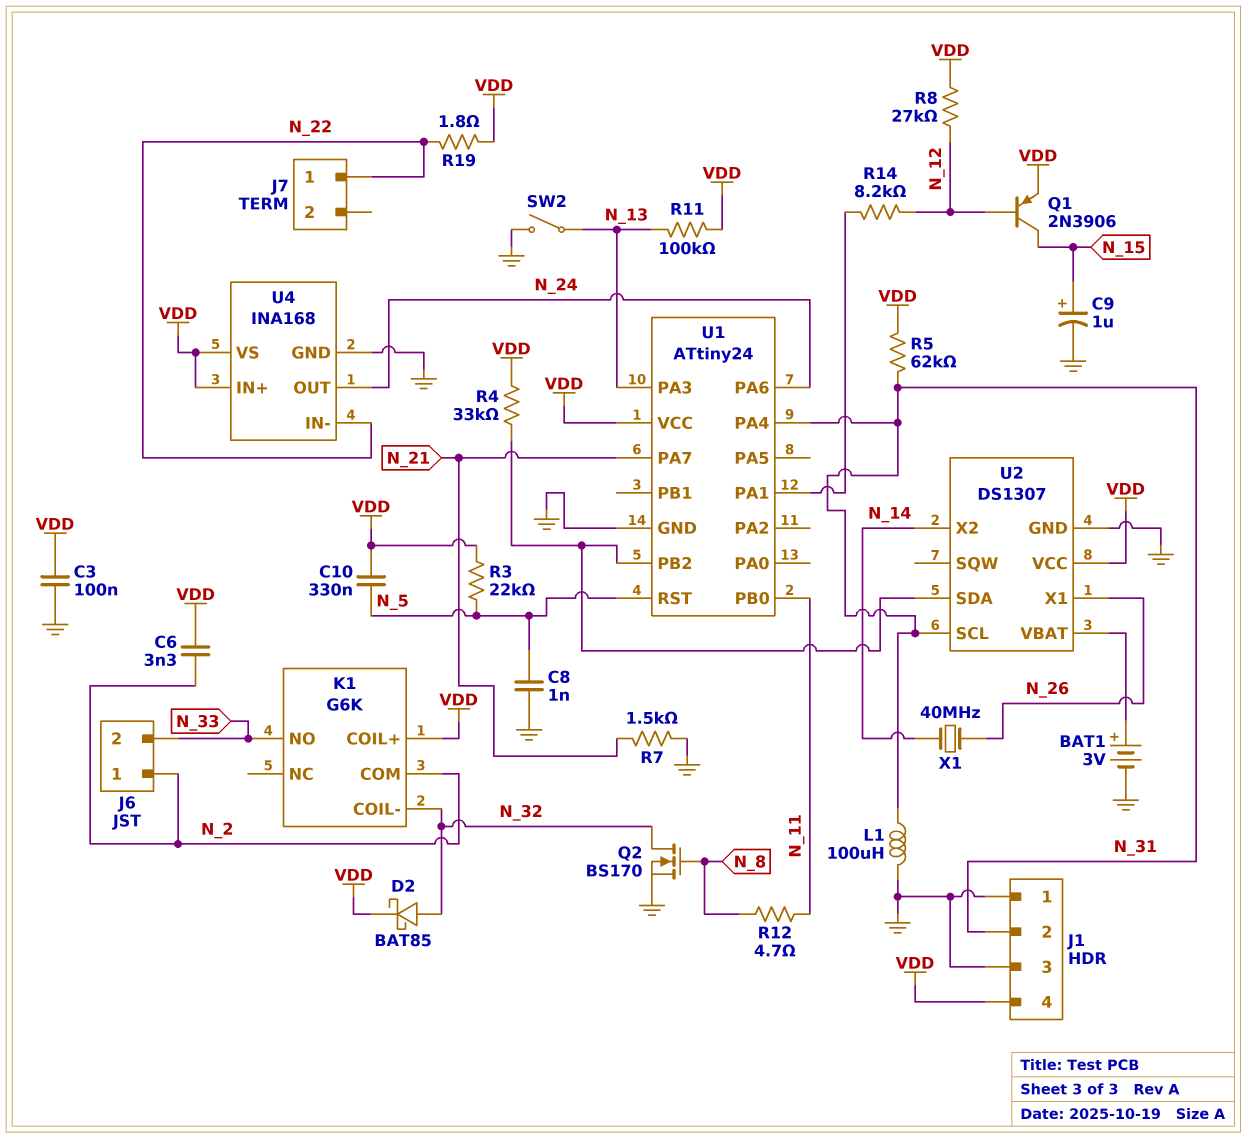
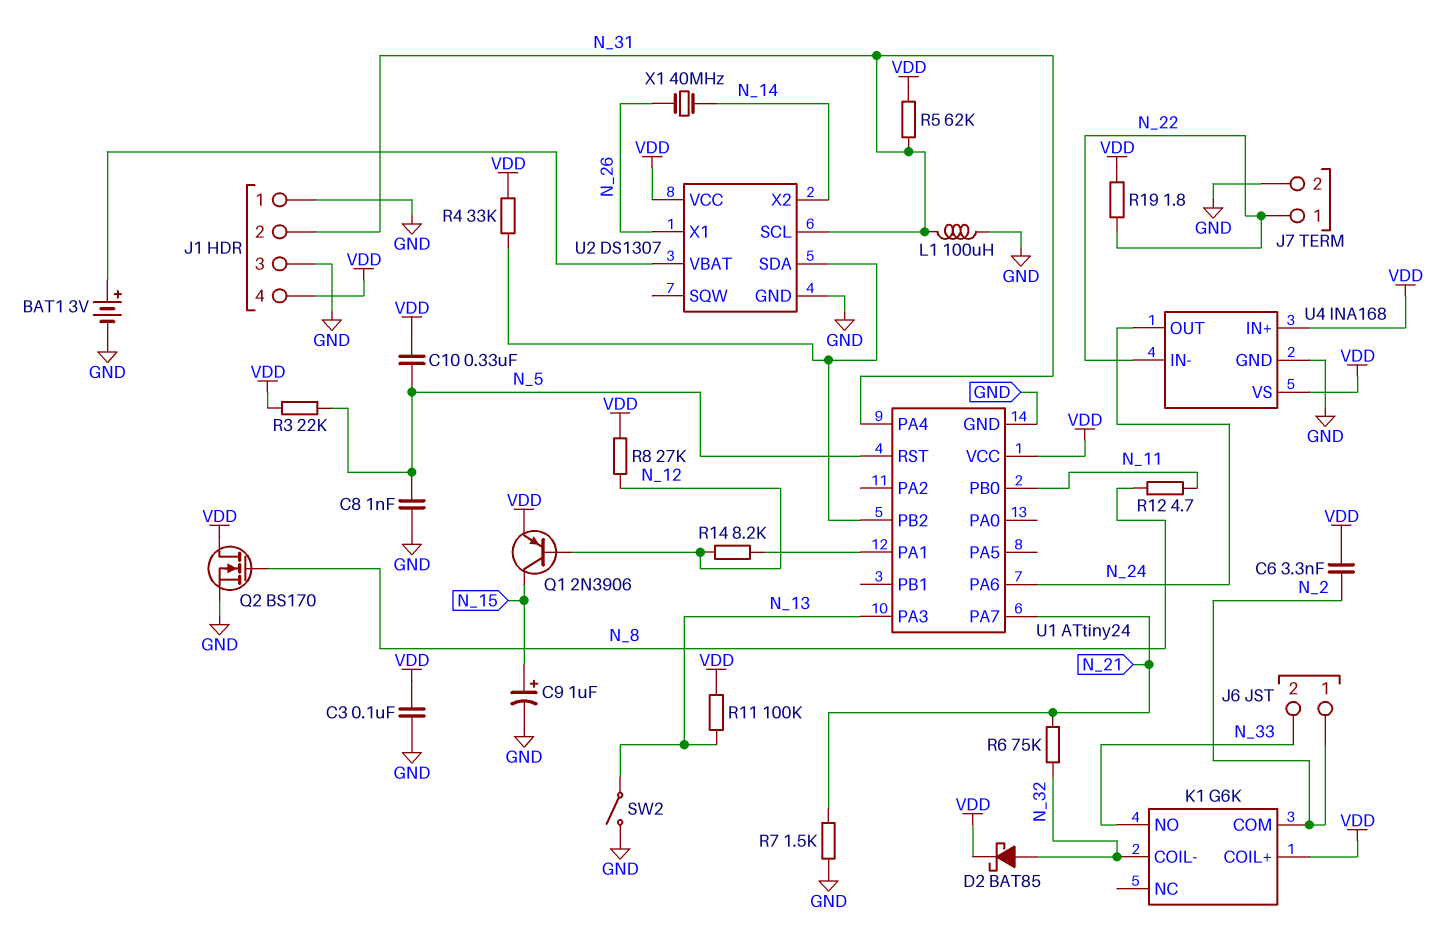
J7 pin 2: none -> GND
Q2: NMOS BS170 (G N_8, D N_32, S GND) -> NMOS BS170 (G N_8, D VDD, S GND)
R6: none -> 75k (N_21, N_32)

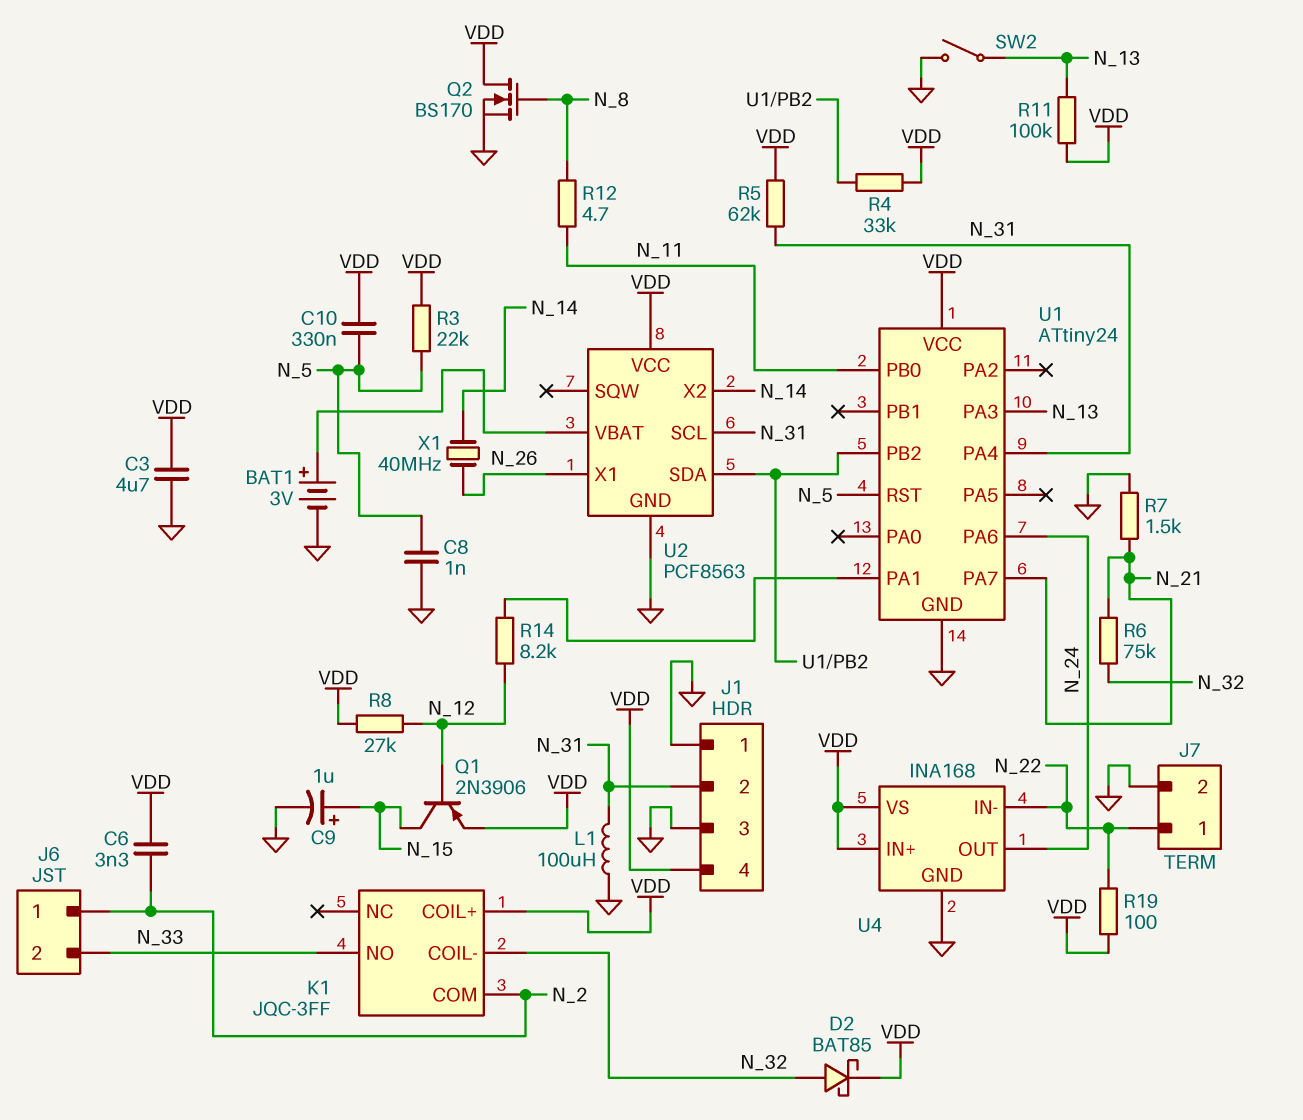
C3: 100nF (GND, VDD) -> 4.7uF (GND, VDD)
K1: G6K -> JQC-3FF
R19: 1.8 (N_22, VDD) -> 100 (N_22, VDD)
U2: DS1307 -> PCF8563

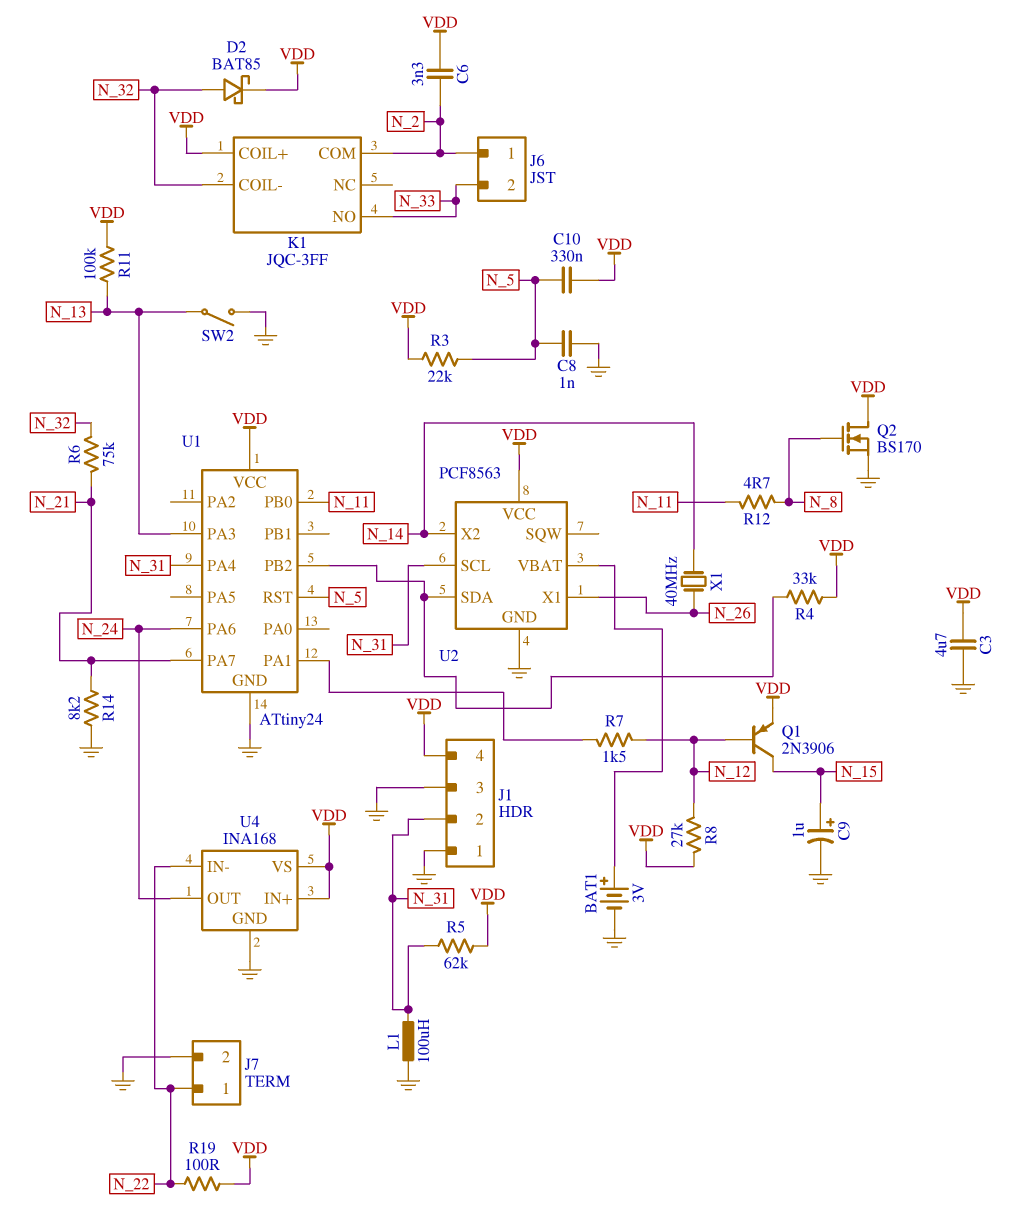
R7: 1.5k (GND, N_21) -> 1.5k (N_12, U1/PA1)
R14: 8.2k (N_12, U1/PA1) -> 8.2k (GND, N_21)

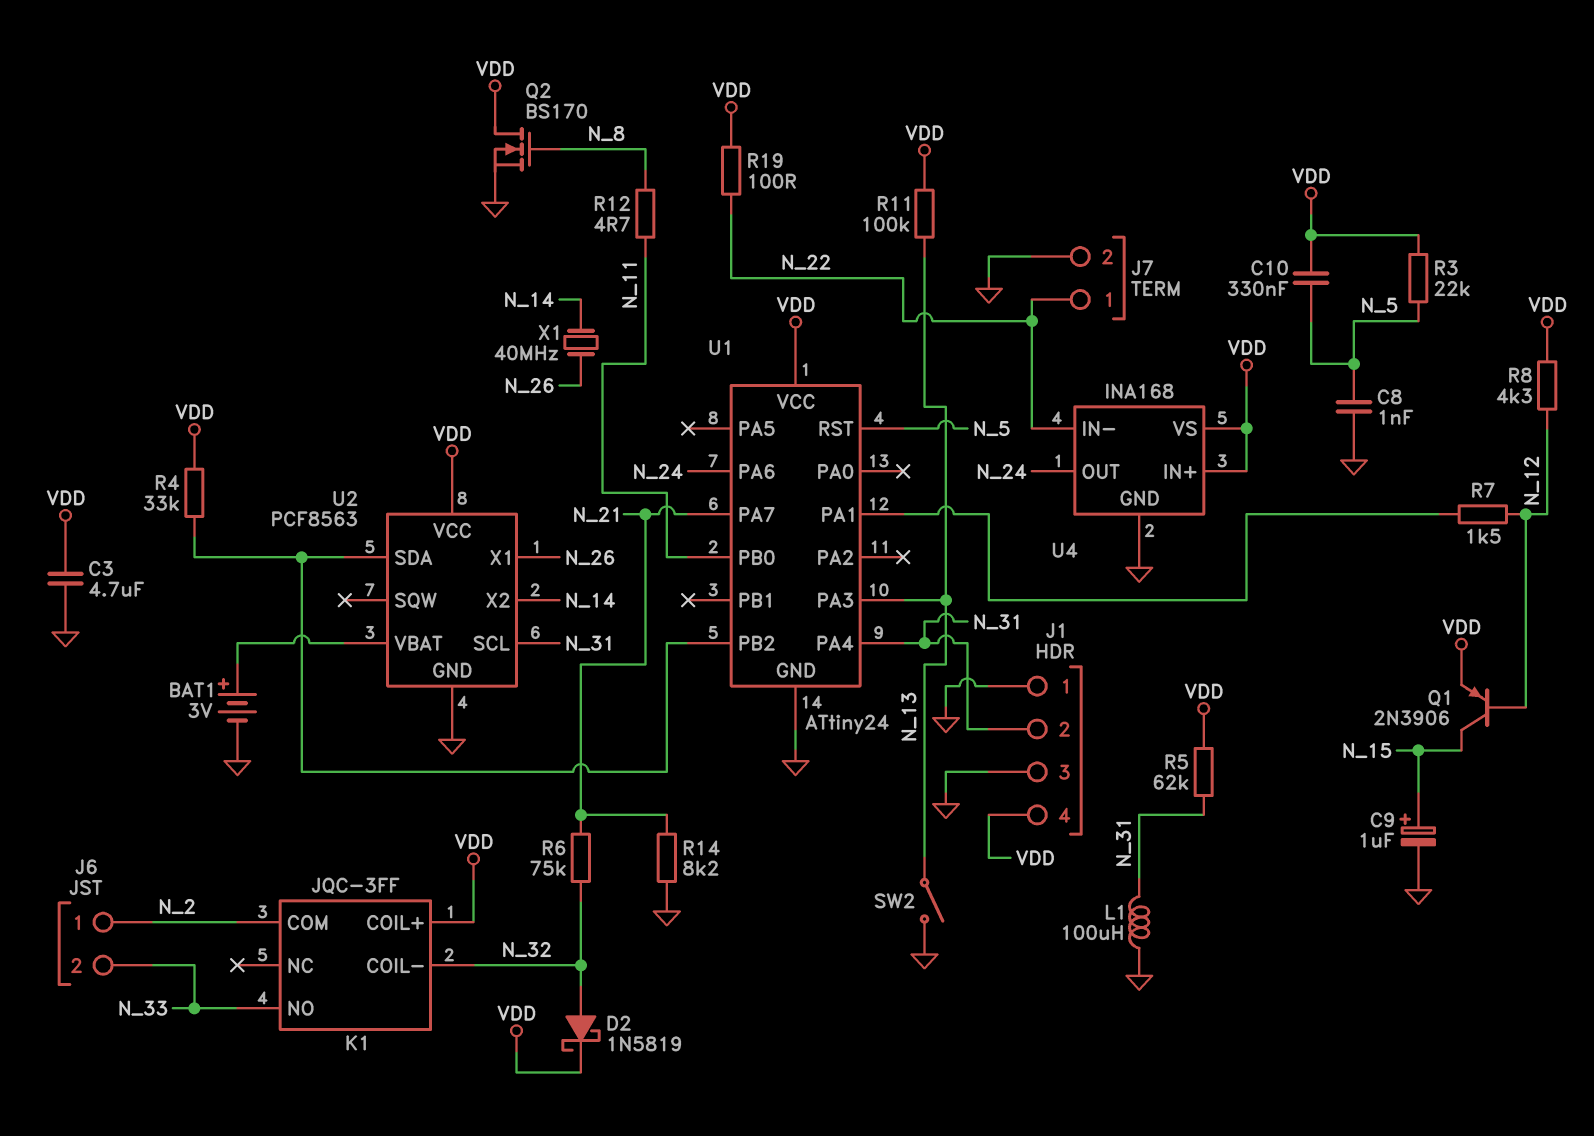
C6: 3.3nF (N_2, VDD) -> none
D2: schottky BAT85 (A N_32, K VDD) -> schottky 1N5819 (A N_32, K VDD)
R8: 27k (N_12, VDD) -> 4.3k (N_12, VDD)

